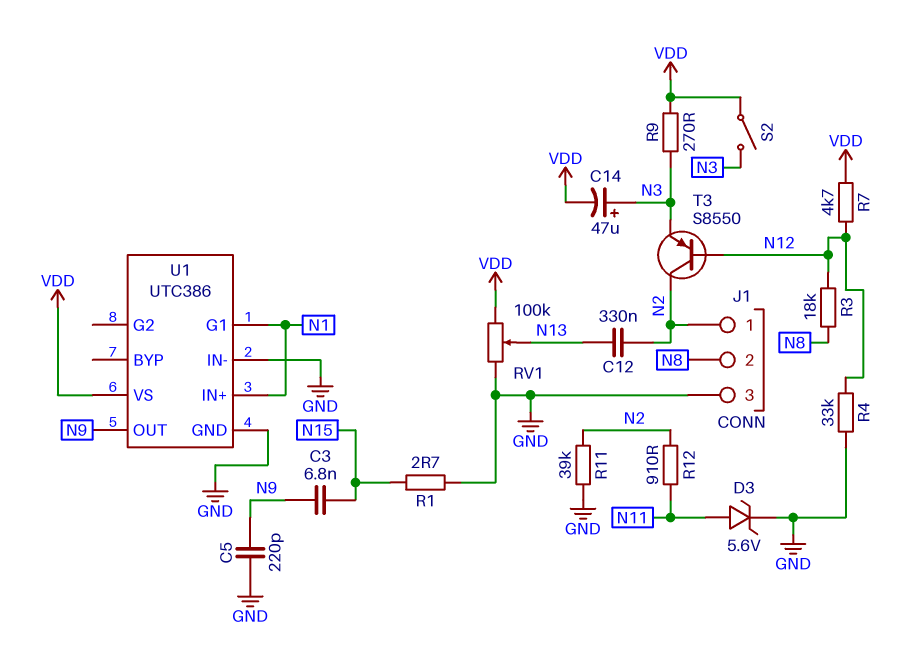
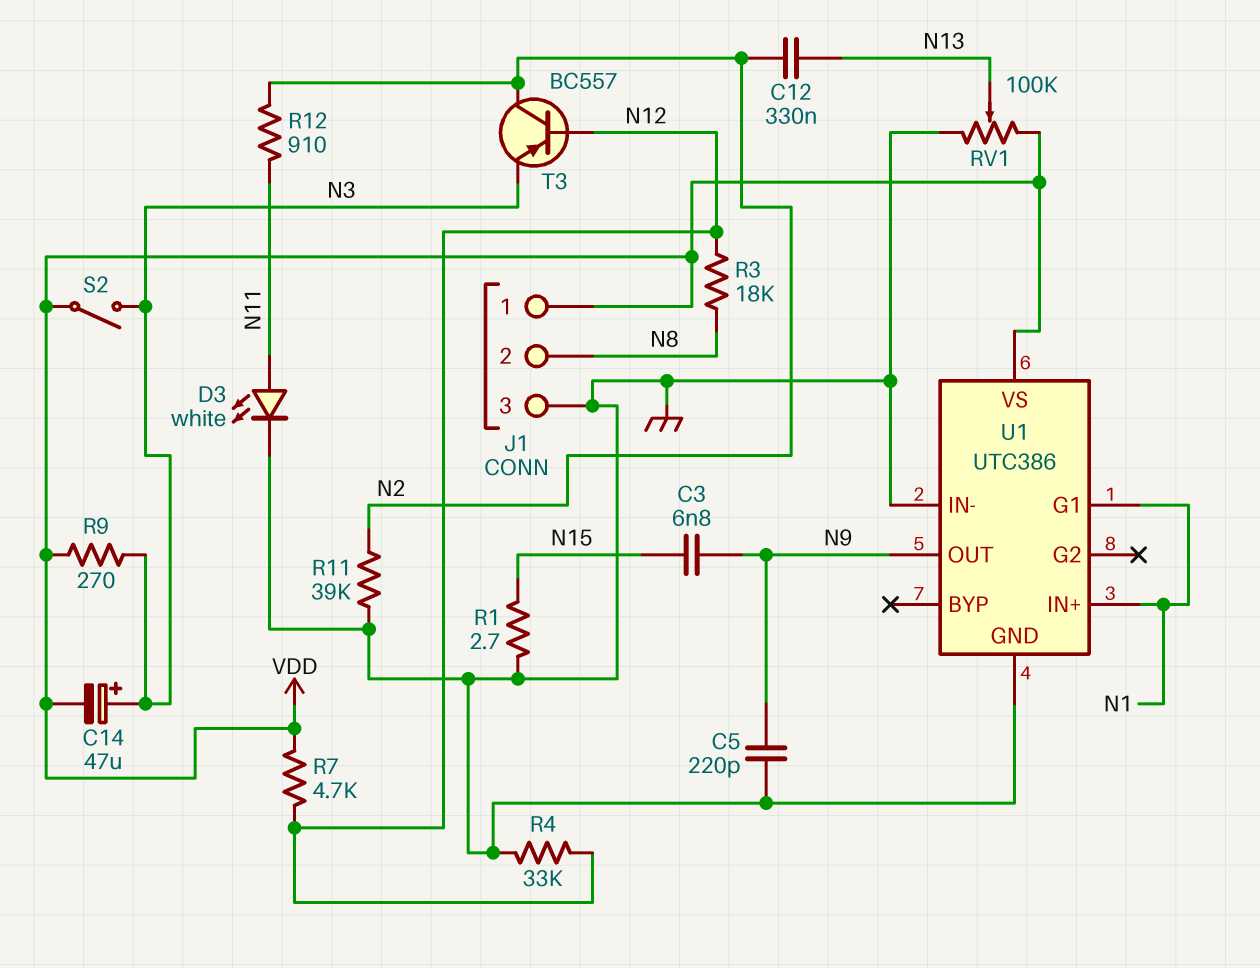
D3: zener 5.6V (A N11, K GND) -> LED white (A N11, K GND)
J1 pin 1: N2 -> VDD
T3: PNP S8550 (B N12, C N2, E N3) -> PNP BC557 (B N12, C N2, E N3)

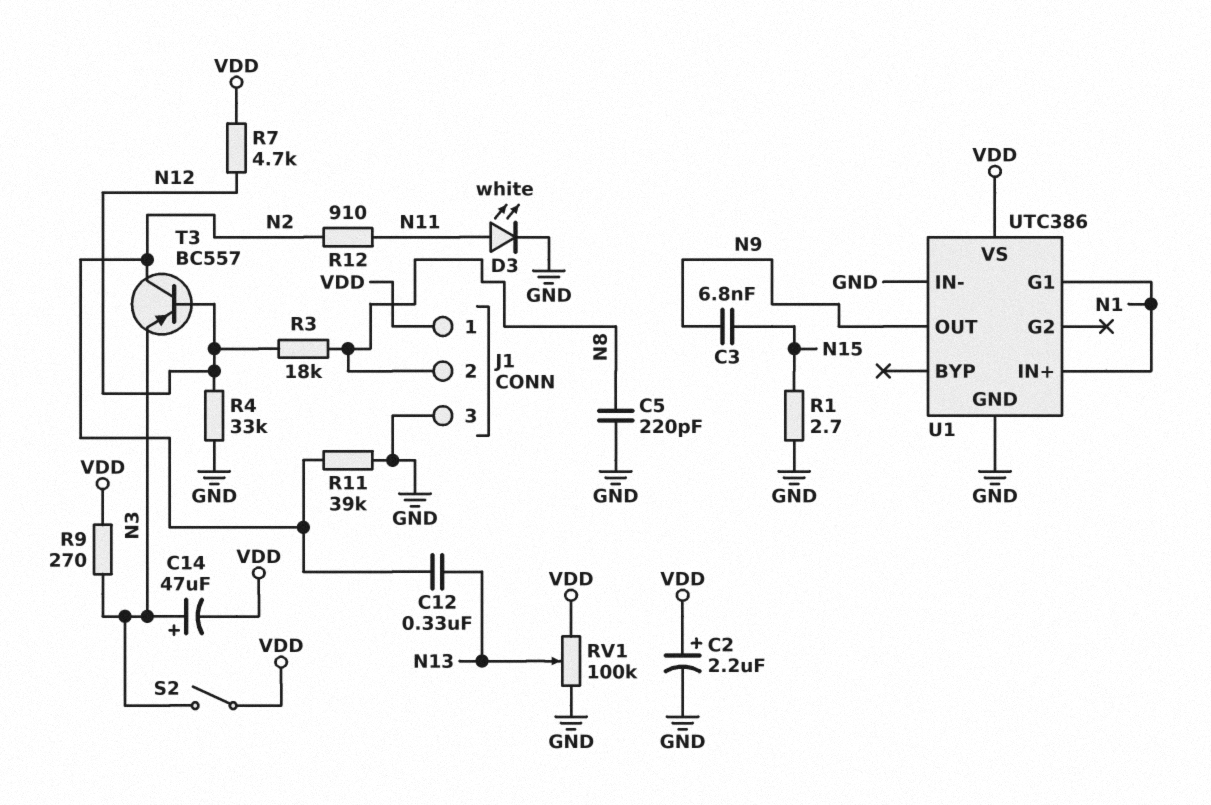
C2: none -> 2.2uF (plus VDD, minus GND)
C5: 220pF (GND, N9) -> 220pF (GND, N8)

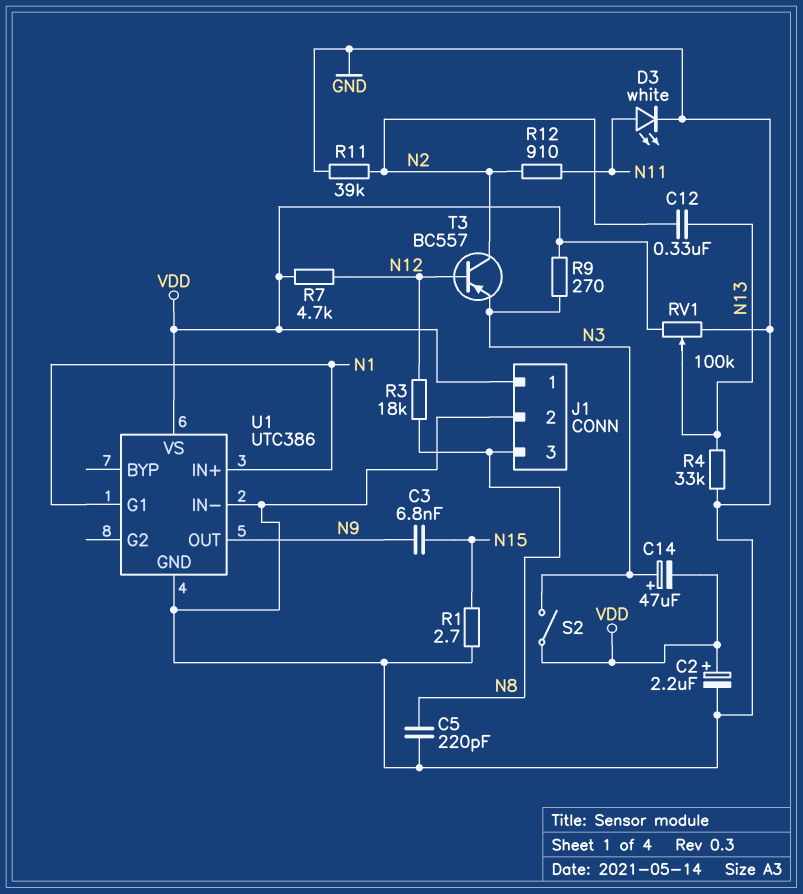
J1 pin 2: N8 -> GND
J1 pin 3: GND -> N8
R4: 33k (GND, N12) -> 33k (GND, N13)

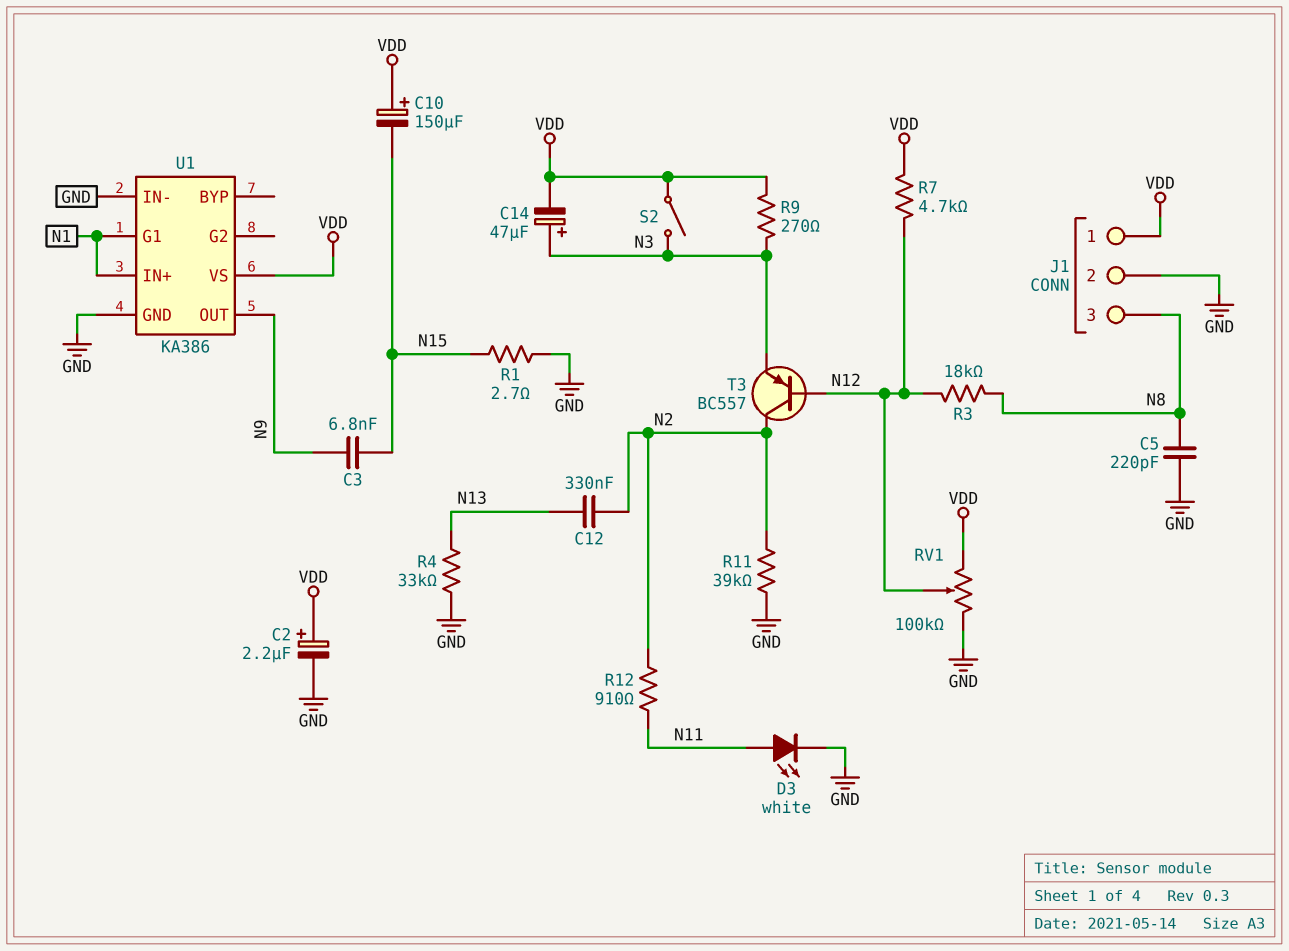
C10: none -> 150uF (plus VDD, minus N15)
RV1: 100k (GND, VDD, wiper N13) -> 100k (GND, VDD, wiper N12)
U1: UTC386 -> KA386

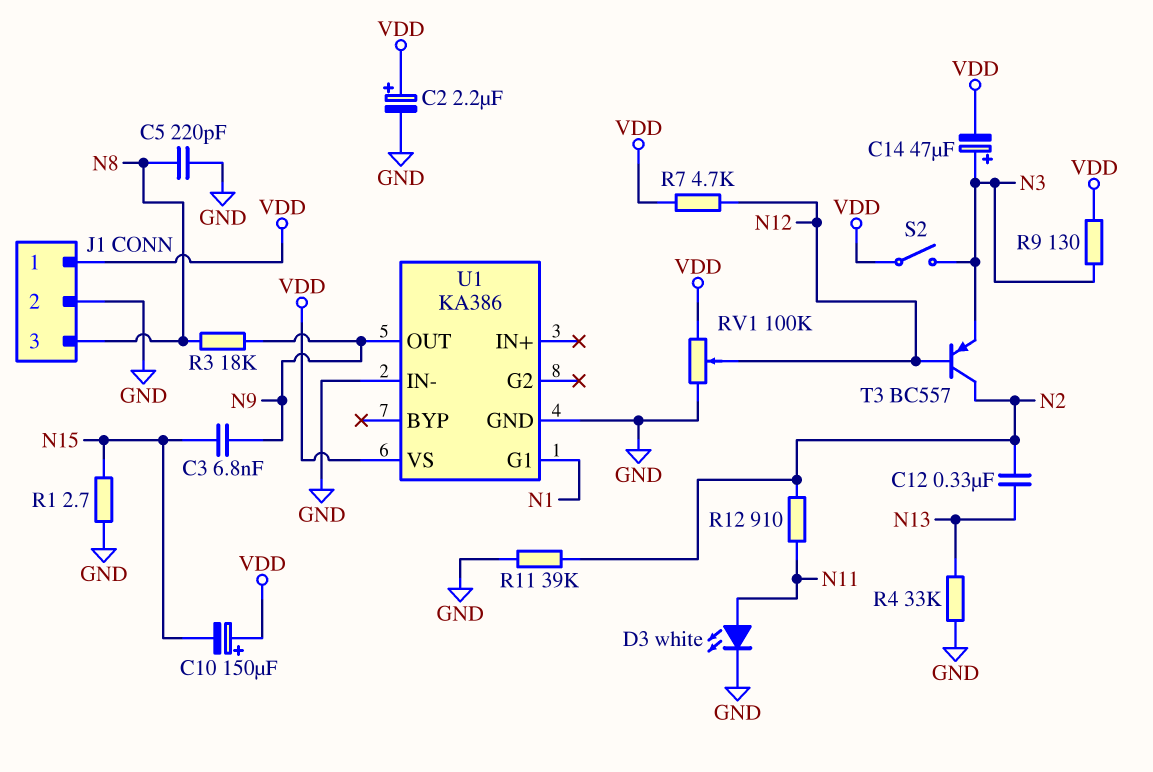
R3: 18k (N8, N12) -> 18k (N8, N9)
R9: 270 (N3, VDD) -> 130 (N3, VDD)
U1 pin IN+: N1 -> none

